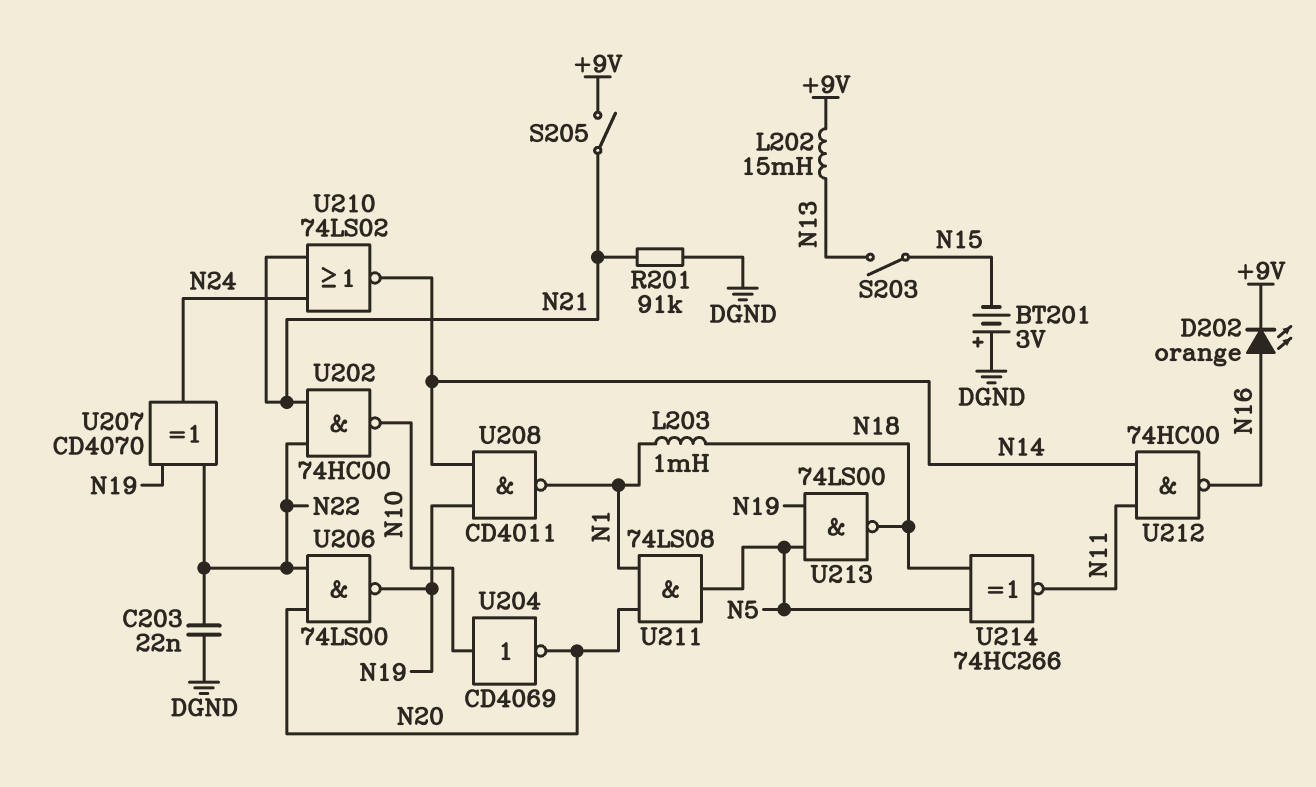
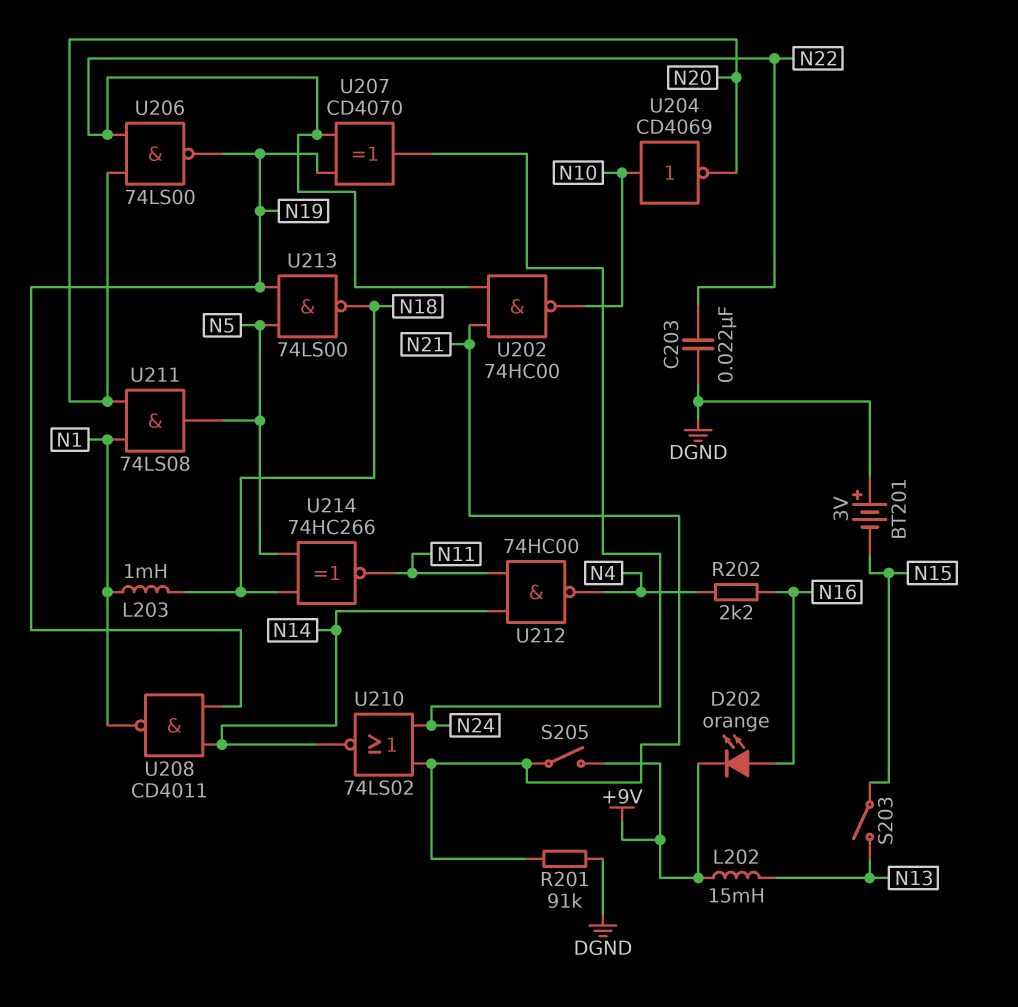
R202: none -> 2.2k (N4, N16)
U212: NAND 74HC00 (in N11, in N14, out N16) -> NAND 74HC00 (in N11, in N14, out N4)

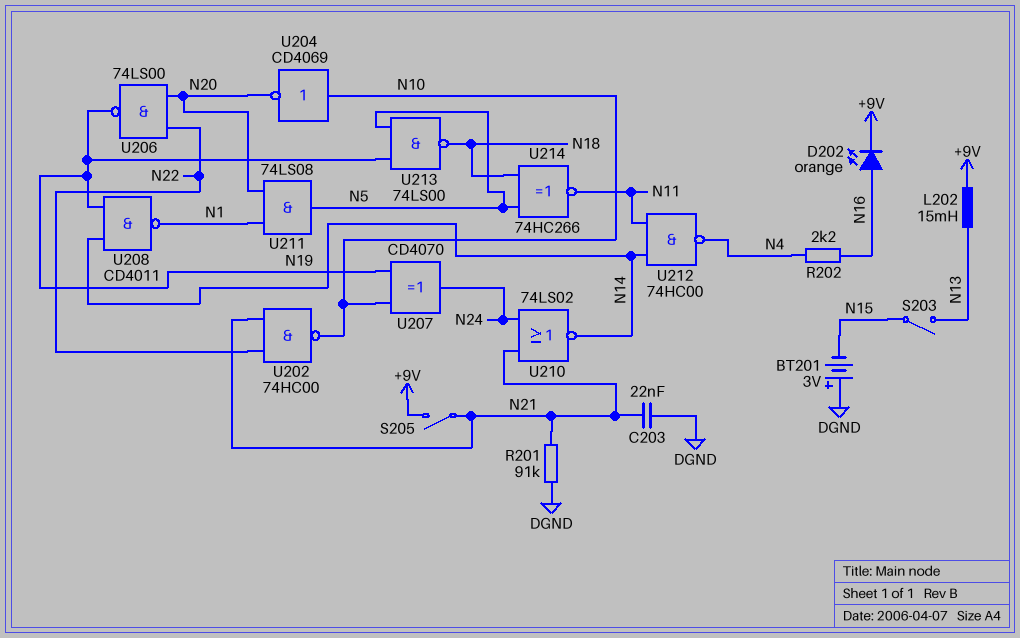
C203: 22nF (DGND, N22) -> 22nF (DGND, N21)
L203: 1mH (N1, N18) -> none
U207: XOR CD4070 (in N19, in N22, out N24) -> XOR CD4070 (in N10, in N19, out N24)

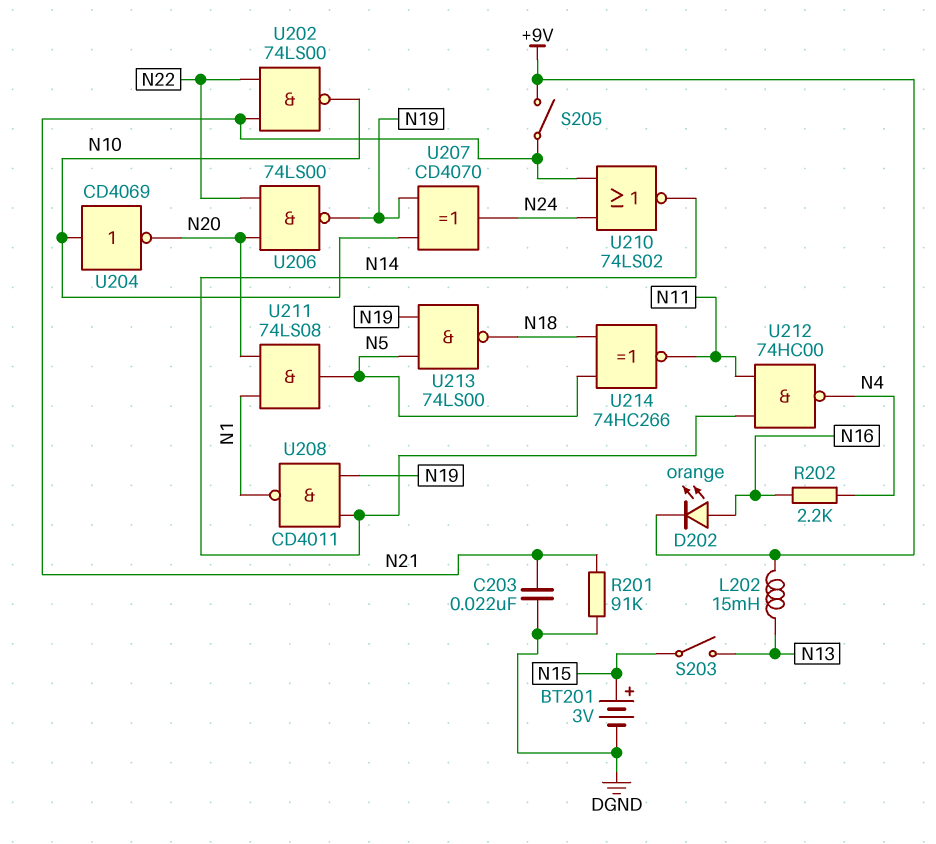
BT201: 3V (plus DGND, minus N15) -> 3V (plus N15, minus DGND)
U202: NAND 74HC00 (in N21, in N22, out N10) -> NAND 74LS00 (in N21, in N22, out N10)

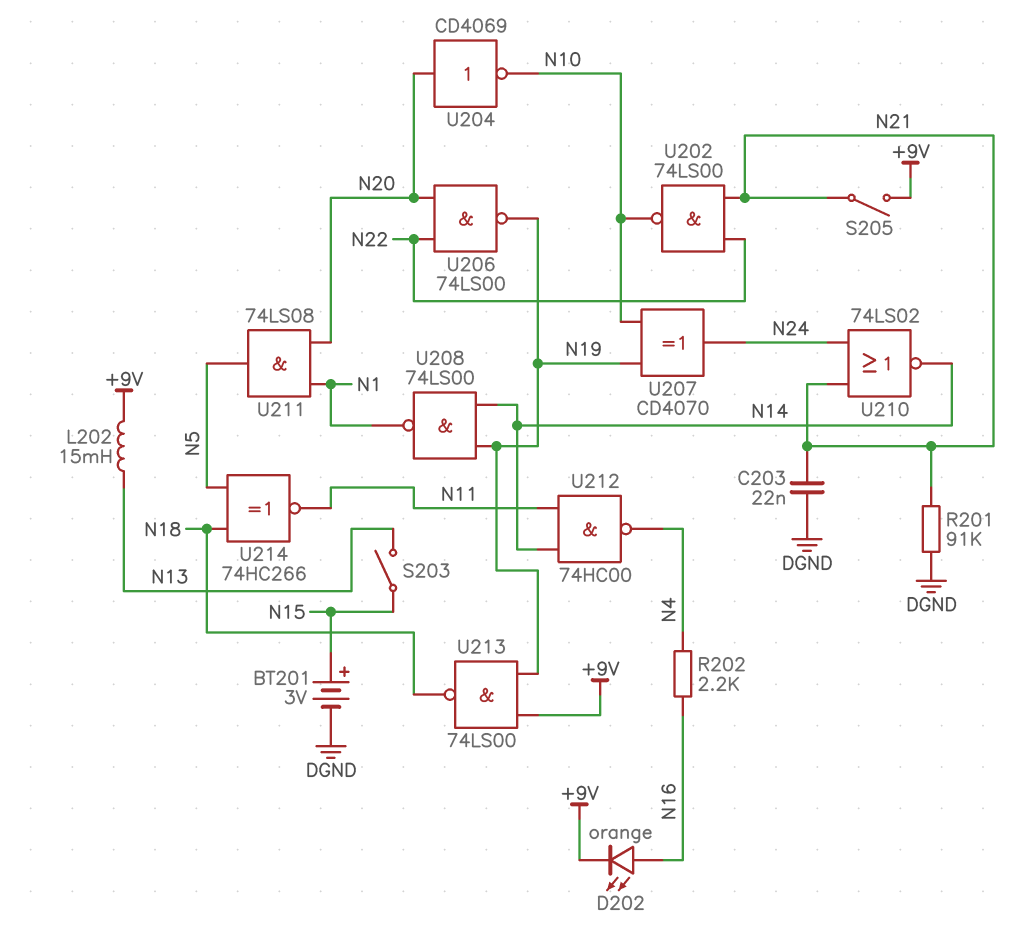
U204: NOT CD4069 (in N10, out N20) -> NOT CD4069 (in N20, out N10)
U208: NAND CD4011 (in N14, in N19, out N1) -> NAND 74LS00 (in N14, in N19, out N1)
U213: NAND 74LS00 (in N5, in N19, out N18) -> NAND 74LS00 (in +9V, in N19, out N18)

